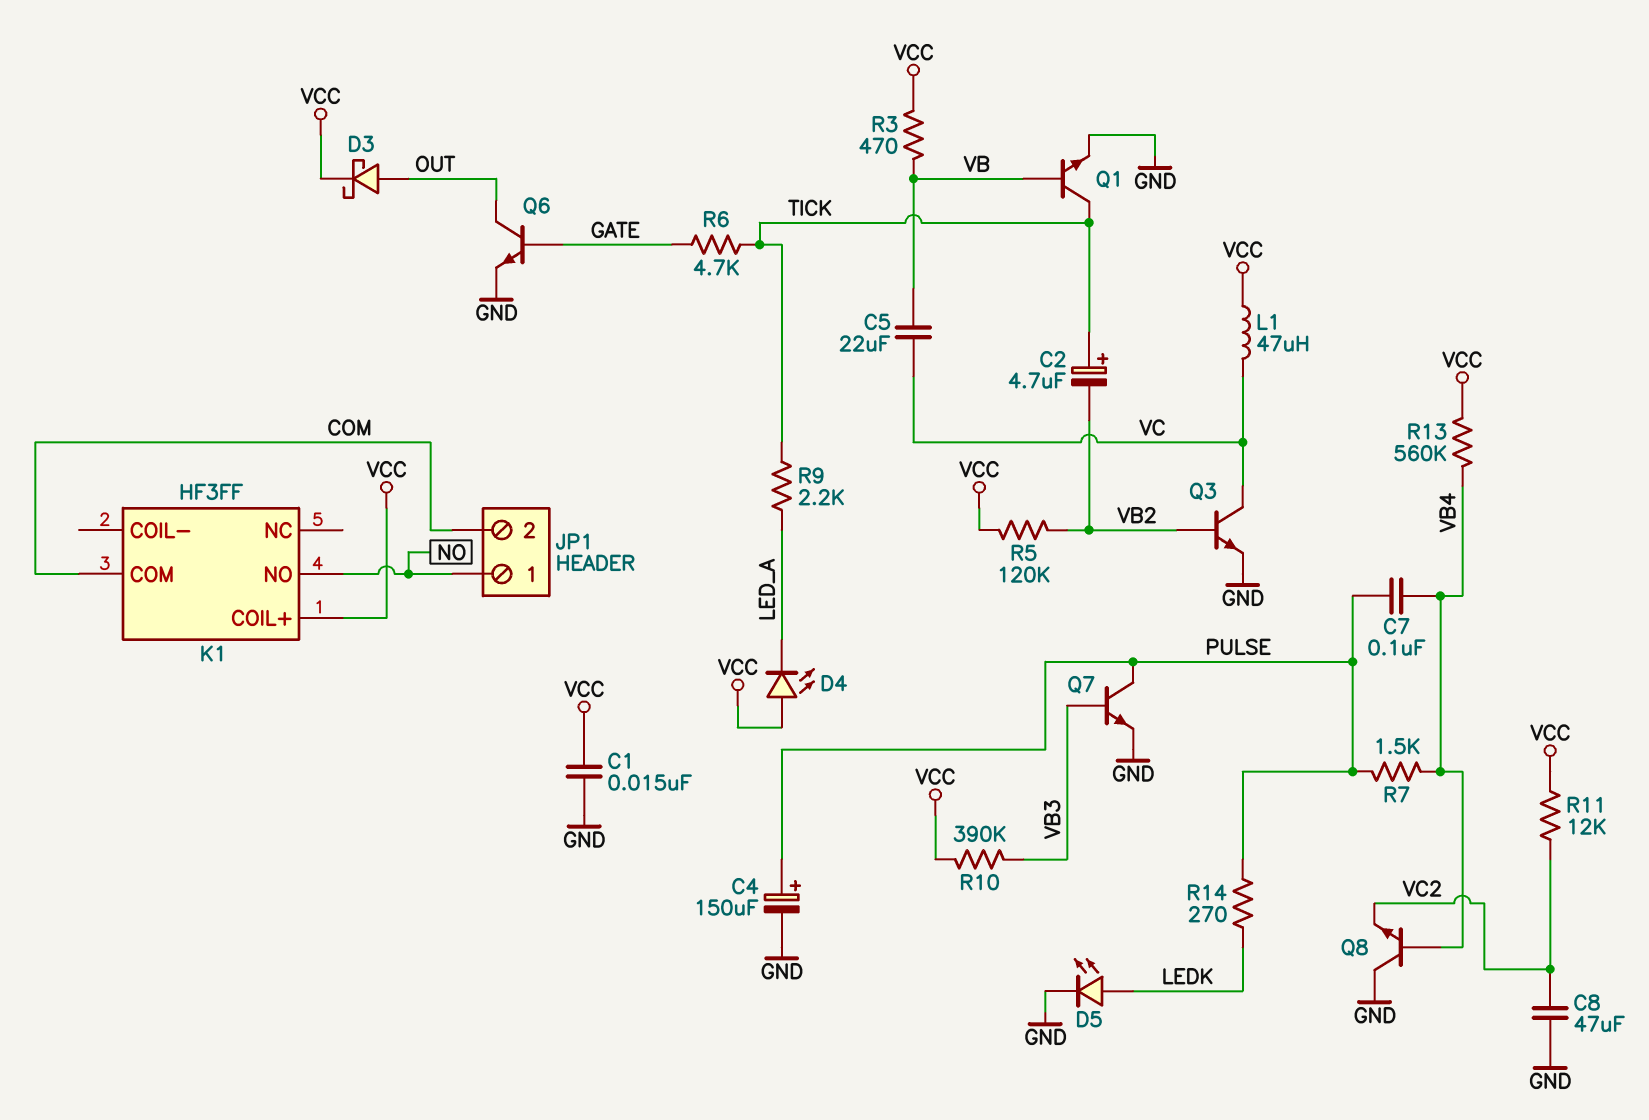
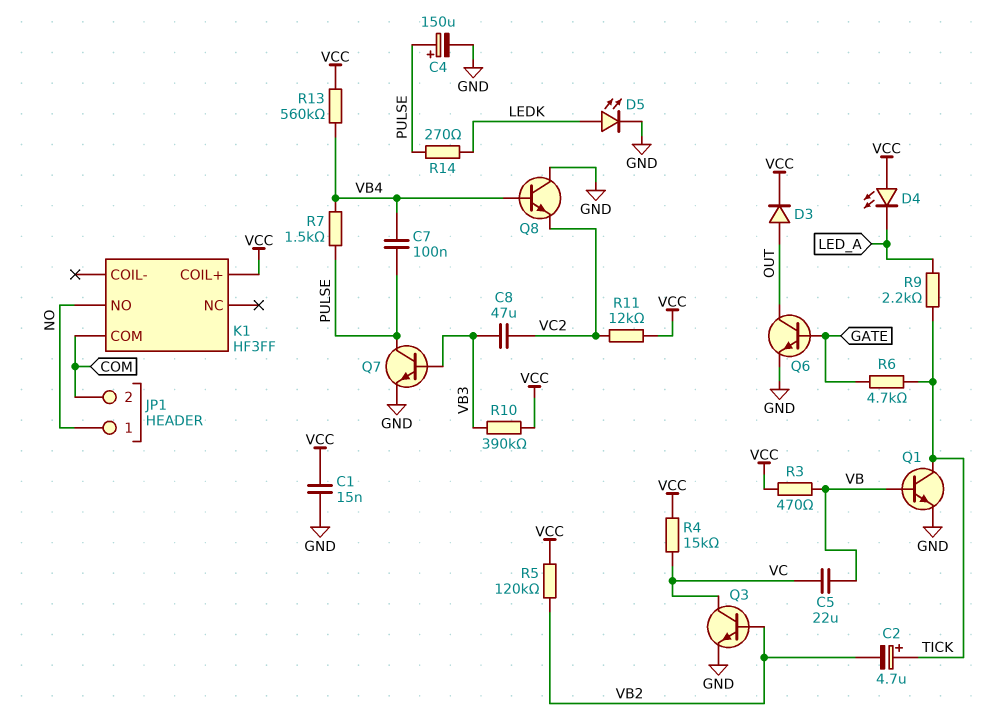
C8: 47uF (GND, VC2) -> 47uF (VB3, VC2)
D3: schottky (A OUT, K VCC) -> diode (A OUT, K VCC)
L1: 47uH (VC, VCC) -> none
R4: none -> 15k (VC, VCC)

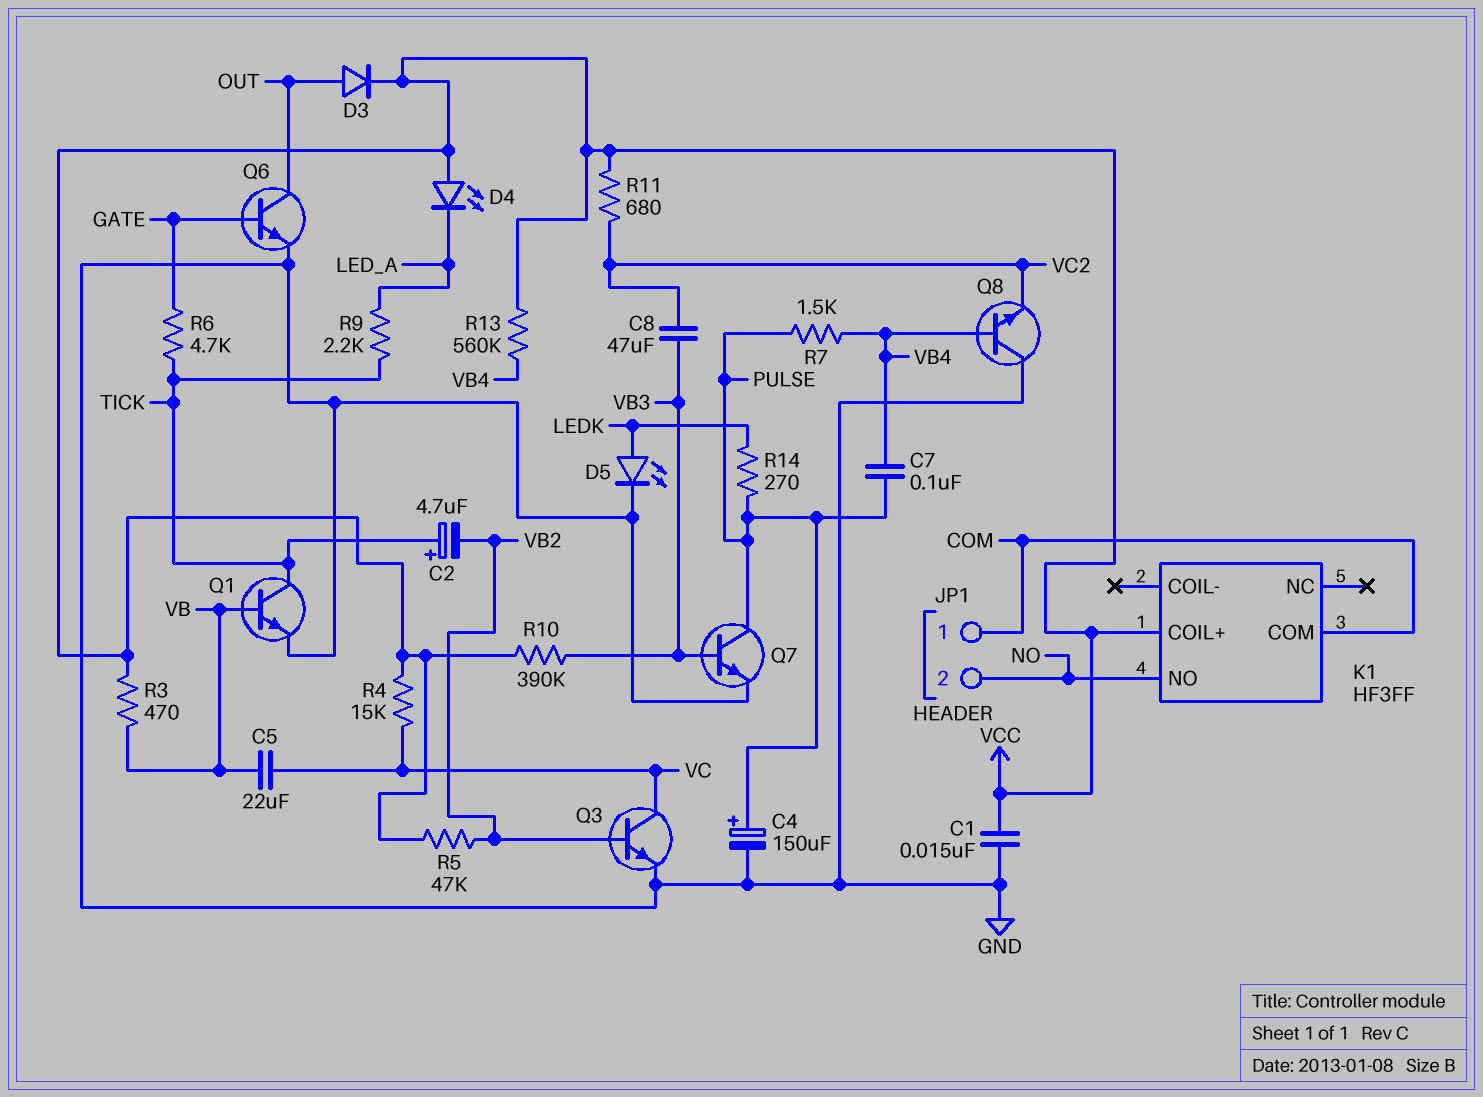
JP1 pin 1: NO -> COM
JP1 pin 2: COM -> NO
R5: 120k (VB2, VCC) -> 47k (VB2, VCC)
R11: 12k (VC2, VCC) -> 680 (VC2, VCC)

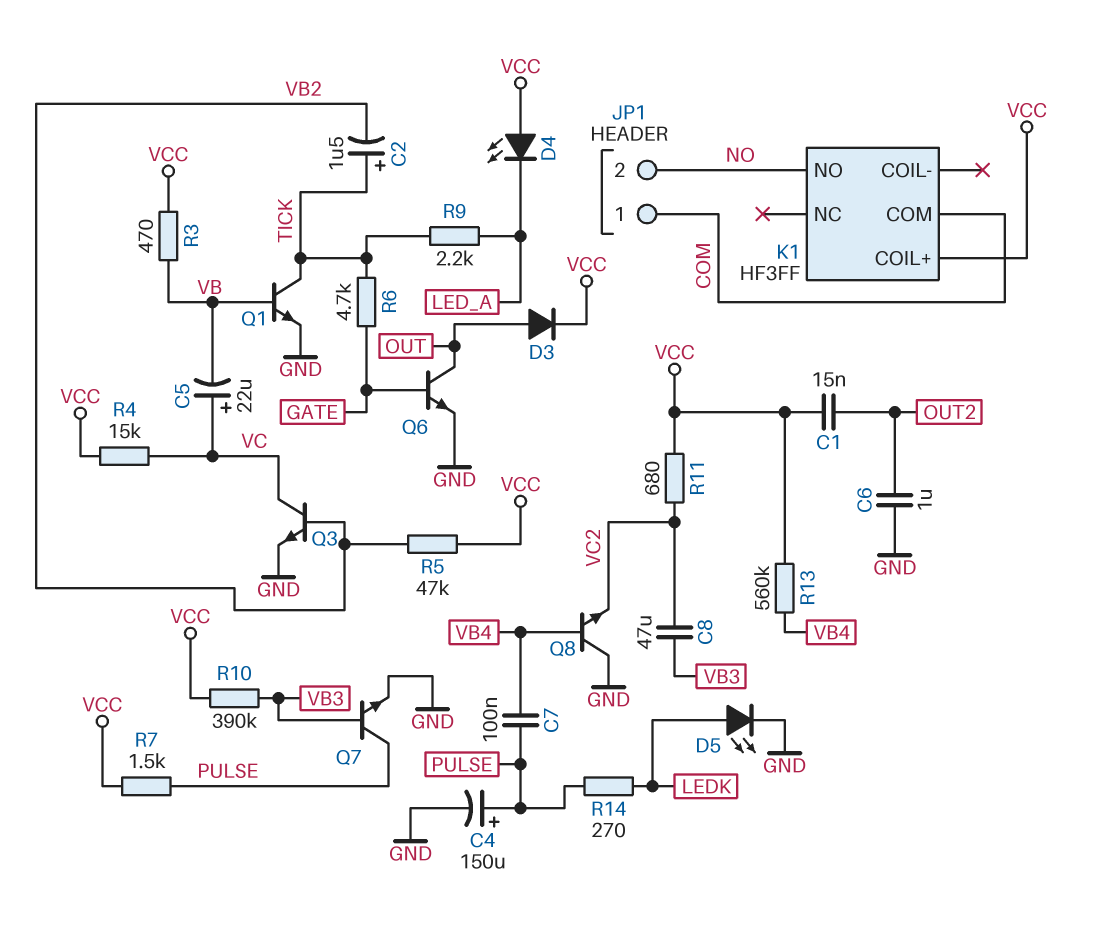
C1: 15nF (GND, VCC) -> 15nF (OUT2, VCC)
C2: 4.7uF (plus TICK, minus VB2) -> 1.5uF (plus TICK, minus VB2)
C5: 22uF (VB, VC) -> 22uF (plus VC, minus VB)
C6: none -> 1uF (GND, OUT2)
R7: 1.5k (PULSE, VB4) -> 1.5k (PULSE, VCC)

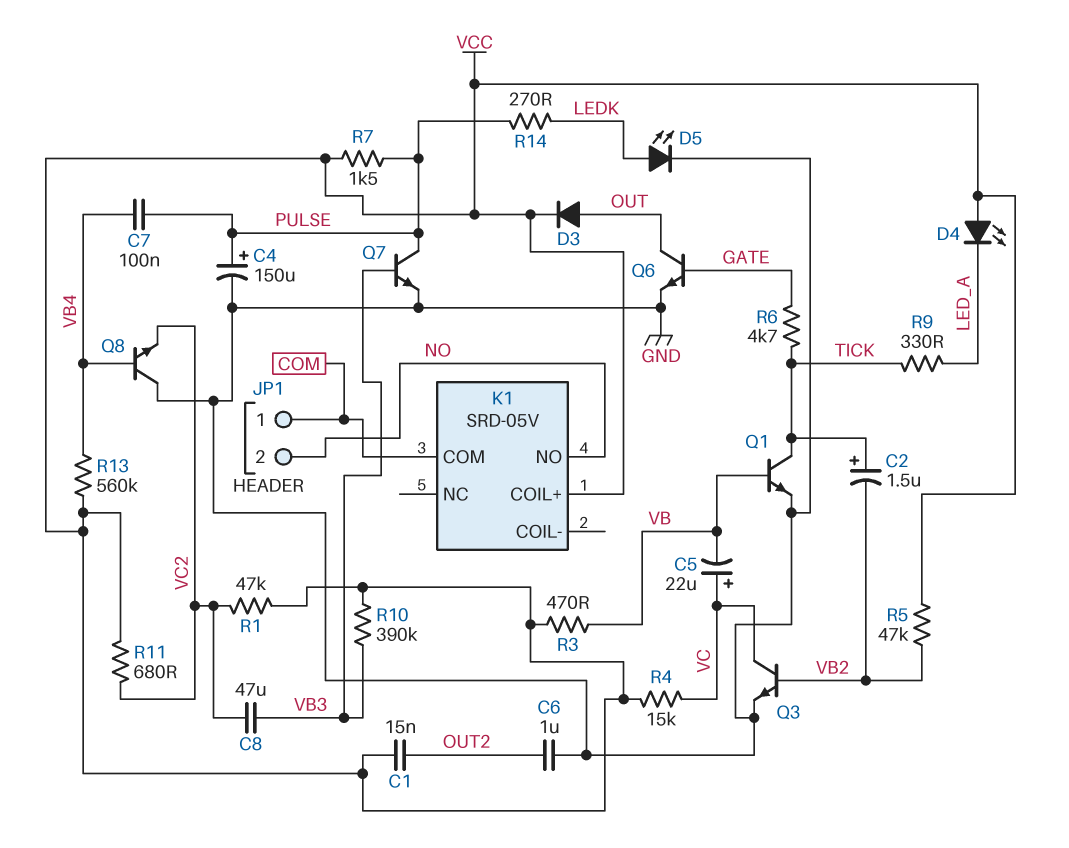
K1: HF3FF -> SRD-05V
R1: none -> 47k (VC2, VCC)
R9: 2.2k (LED_A, TICK) -> 330 (LED_A, TICK)

